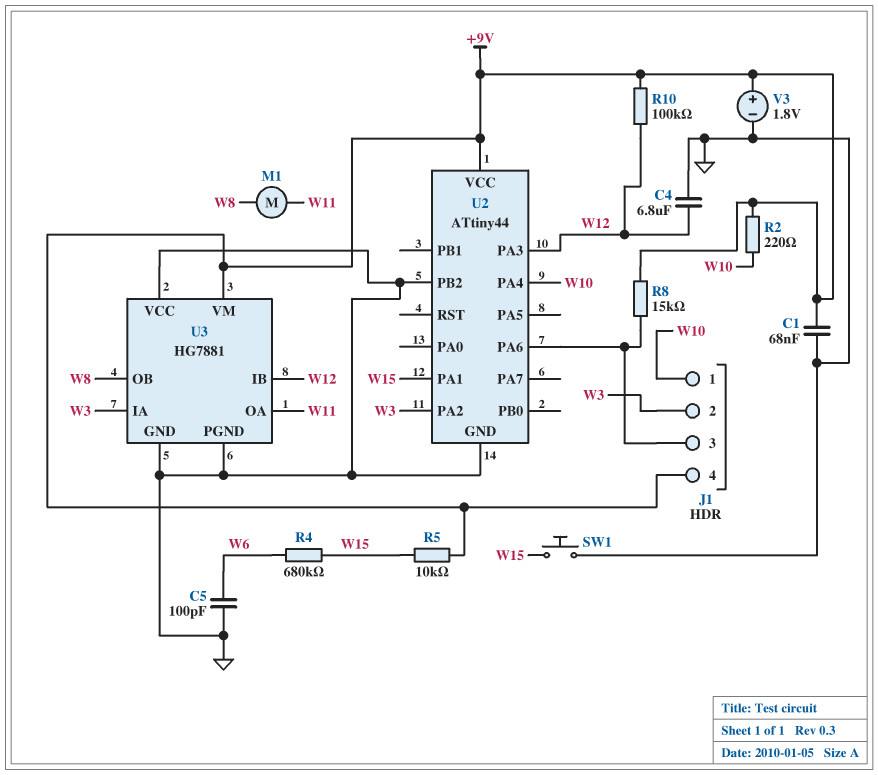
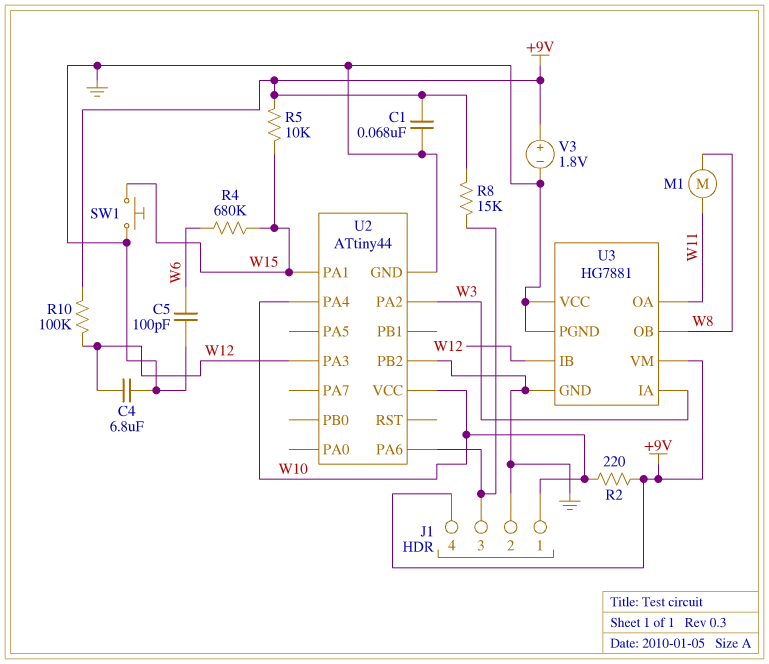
J1 pin 2: W3 -> GND
U2 pin VCC: +9V -> W10

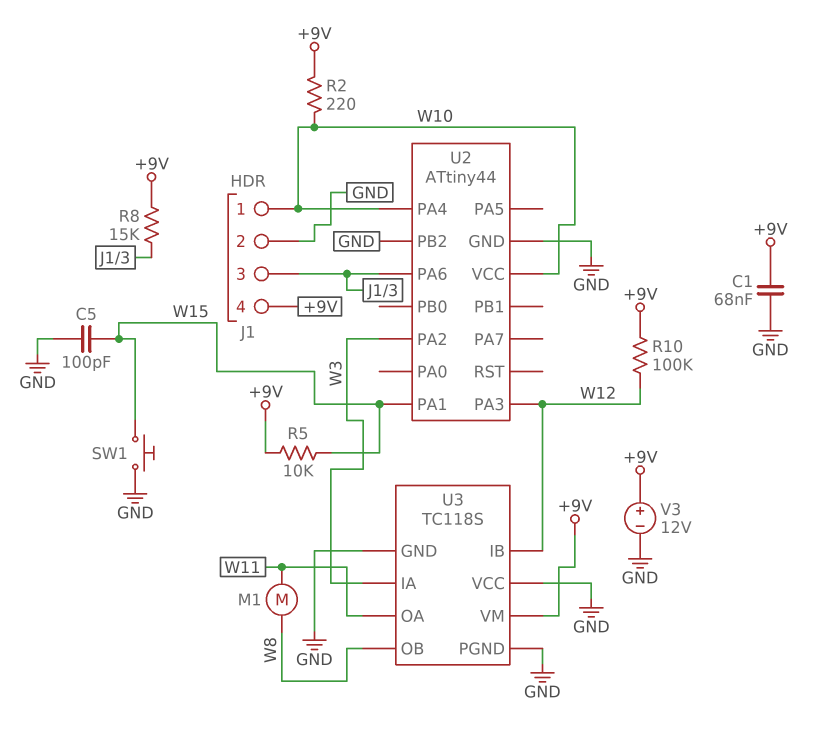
C4: 6.8uF (GND, W12) -> none
C5: 100pF (GND, W6) -> 100pF (GND, W15)
R4: 680k (W6, W15) -> none
U3: HG7881 -> TC118S
V3: 1.8V (plus +9V, minus GND) -> 12V (plus +9V, minus GND)

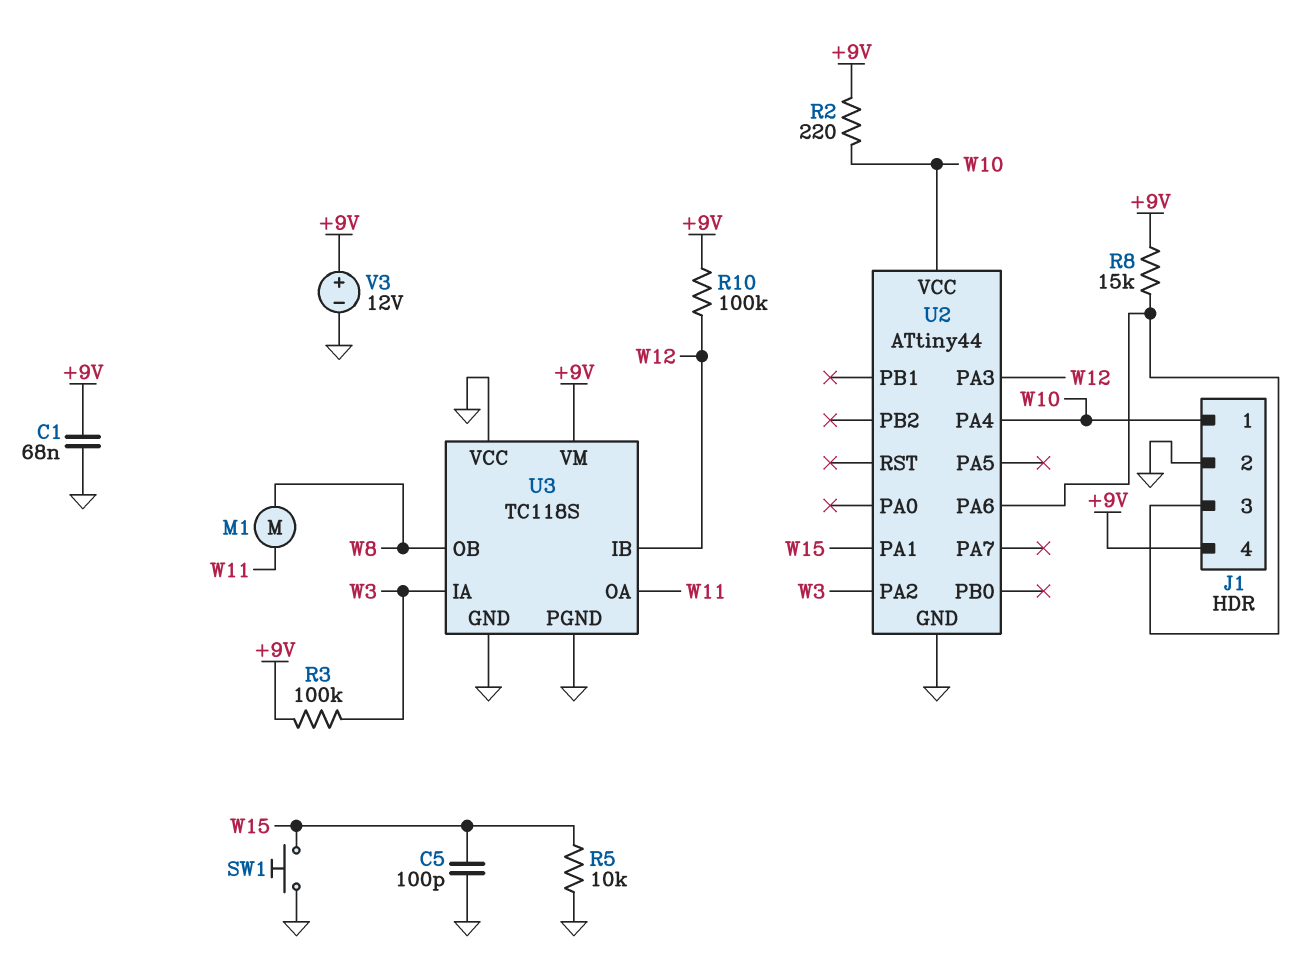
R3: none -> 100k (+9V, W3)
R5: 10k (+9V, W15) -> 10k (GND, W15)
U2 pin PB2: GND -> none

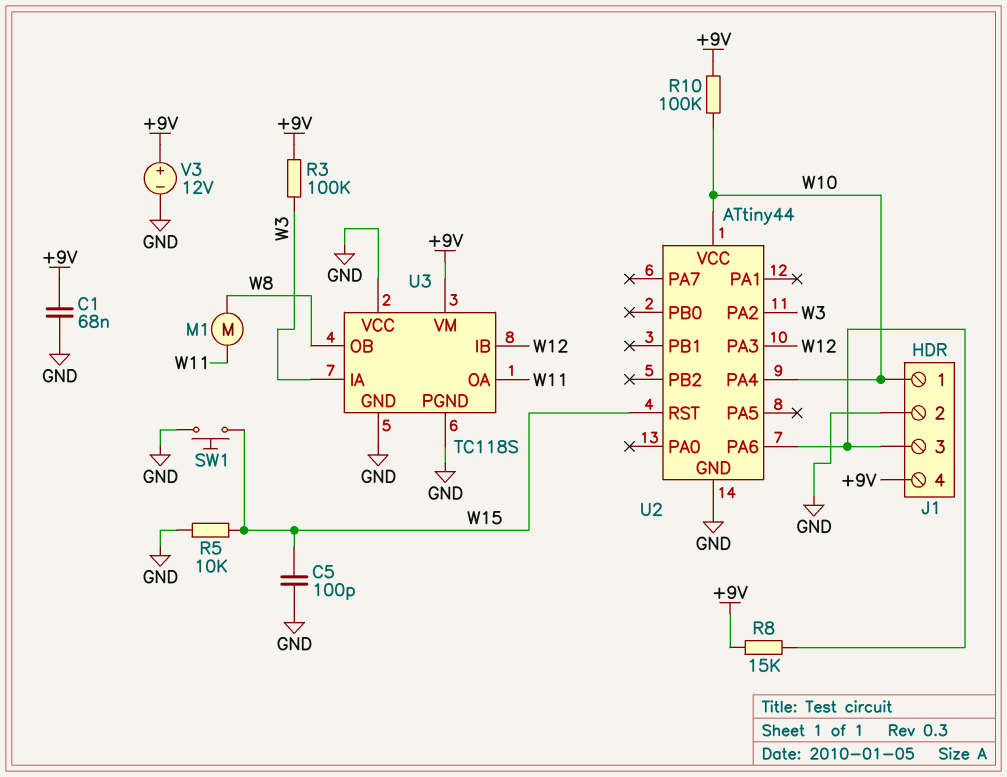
R2: 220 (+9V, W10) -> none
R10: 100k (+9V, W12) -> 100k (+9V, W10)
U2 pin PA1: W15 -> none
U2 pin RST: none -> W15

